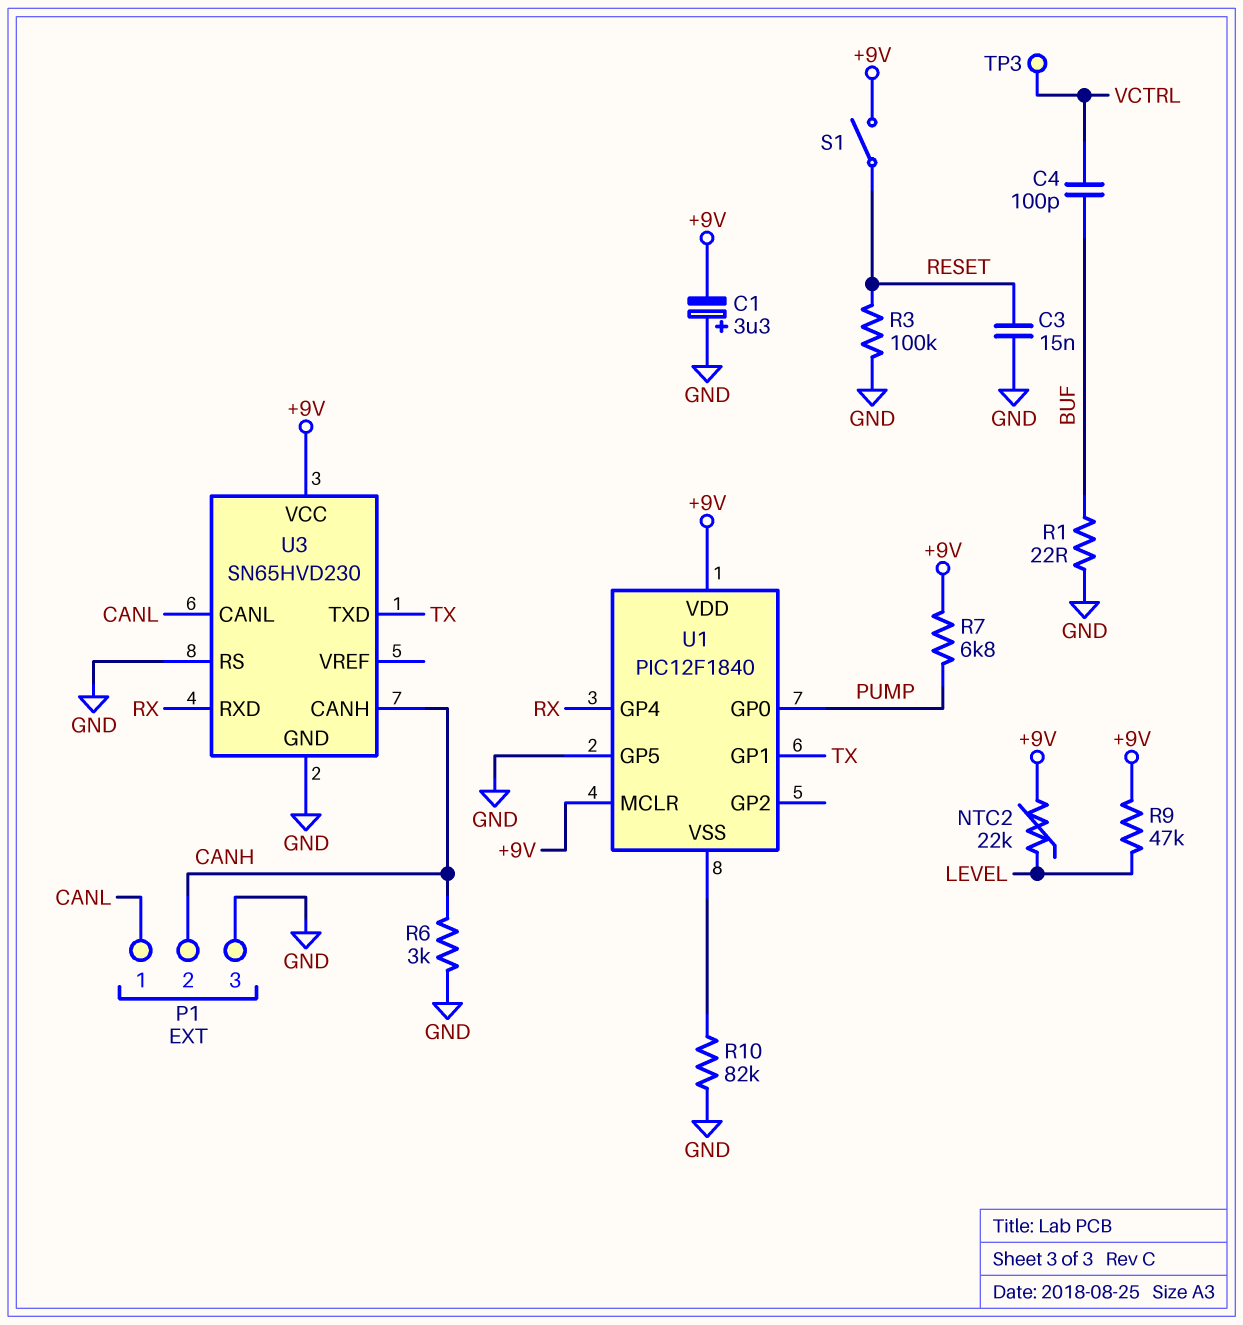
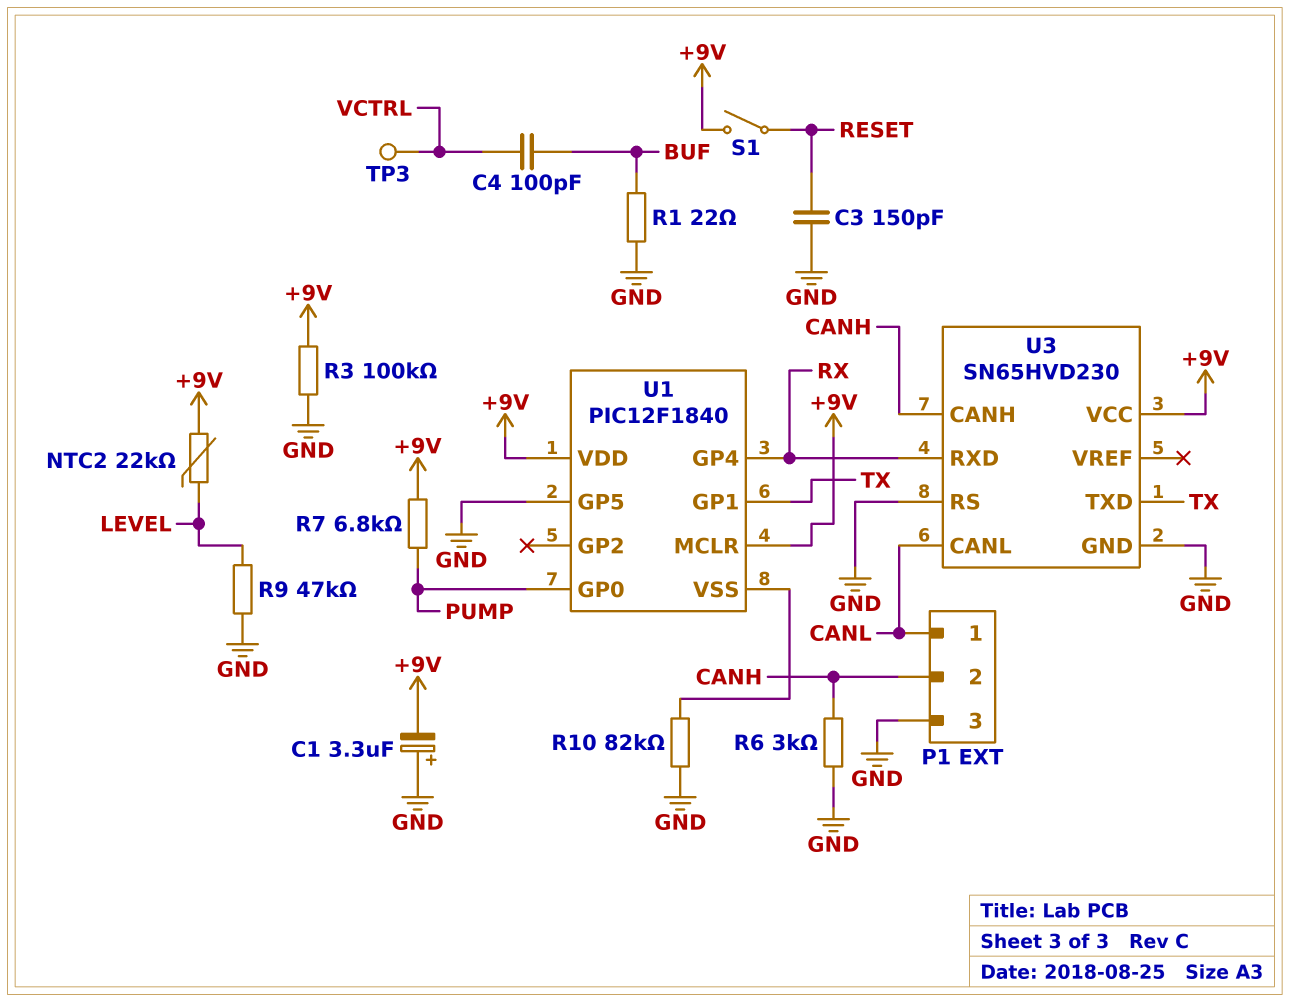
C3: 15nF (GND, RESET) -> 150pF (GND, RESET)
R3: 100k (GND, RESET) -> 100k (+9V, GND)
R9: 47k (+9V, LEVEL) -> 47k (GND, LEVEL)

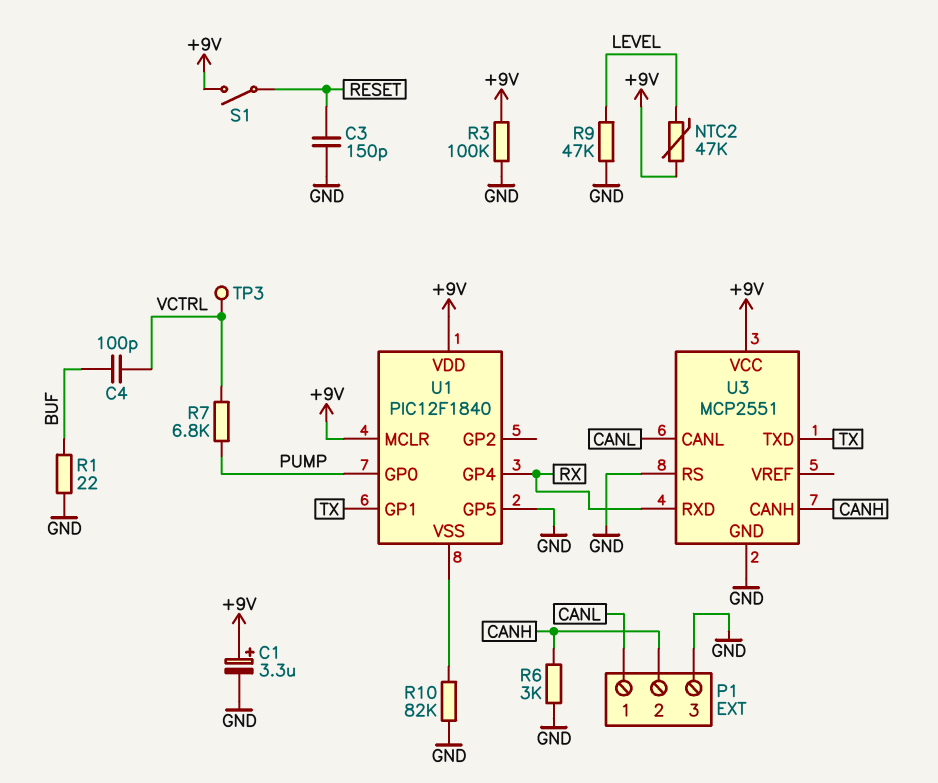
C1: 3.3uF (plus GND, minus +9V) -> 3.3uF (plus +9V, minus GND)
NTC2: 22k (+9V, LEVEL) -> 47k (+9V, LEVEL)
R7: 6.8k (+9V, PUMP) -> 6.8k (PUMP, VCTRL)
U3: SN65HVD230 -> MCP2551

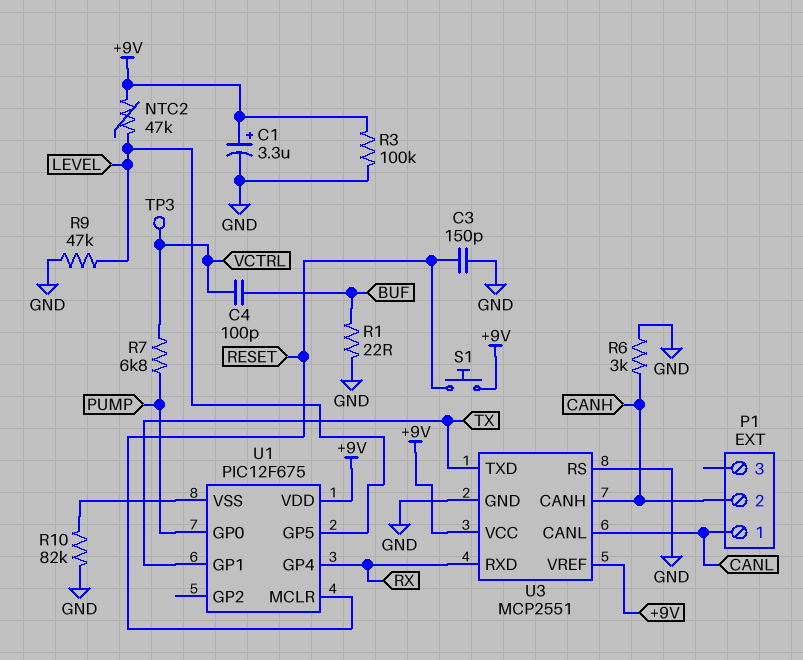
P1 pin 3: GND -> none
S1: switch (+9V, RESET) -> button (+9V, RESET)
U1: PIC12F1840 -> PIC12F675
U1 pin GP5: GND -> LEVEL
U1 pin MCLR: +9V -> RESET
U3 pin VREF: none -> +9V

